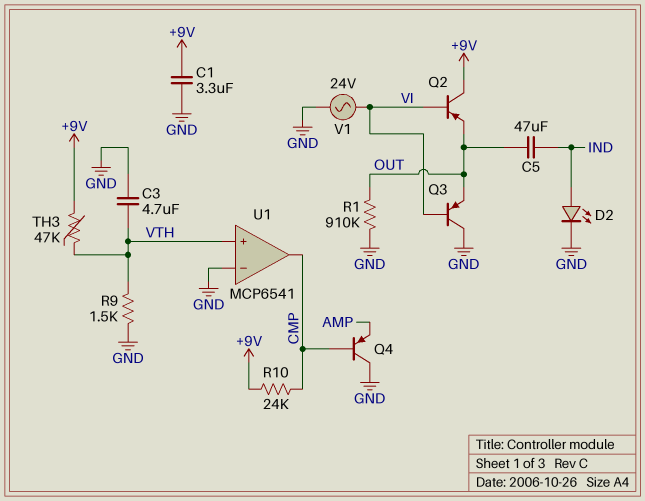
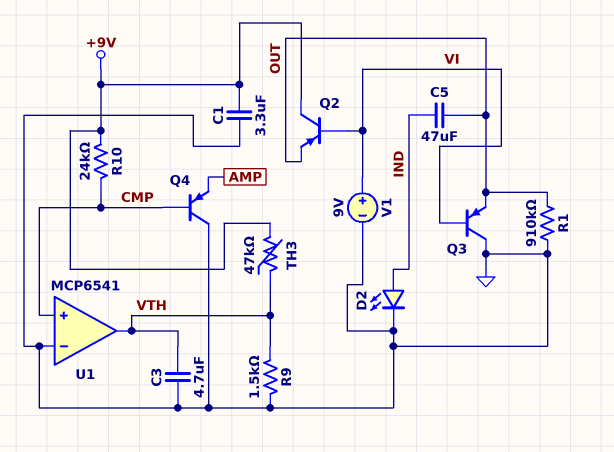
U1 pin in+: VTH -> CMP
U1 pin out: CMP -> VTH
V1: AC 24V (GND, VI) -> 9V (plus VI, minus GND)

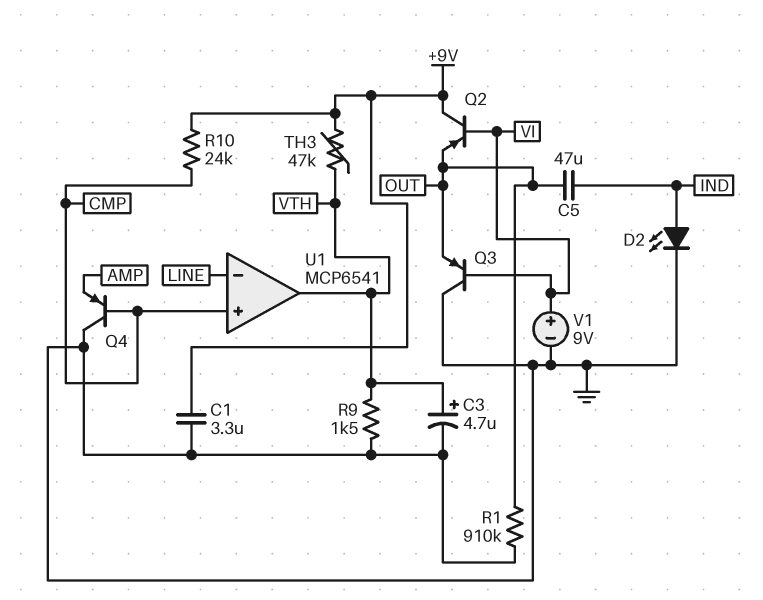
C3: 4.7uF (GND, VTH) -> 4.7uF (plus VTH, minus GND)
U1 pin in-: GND -> LINE

